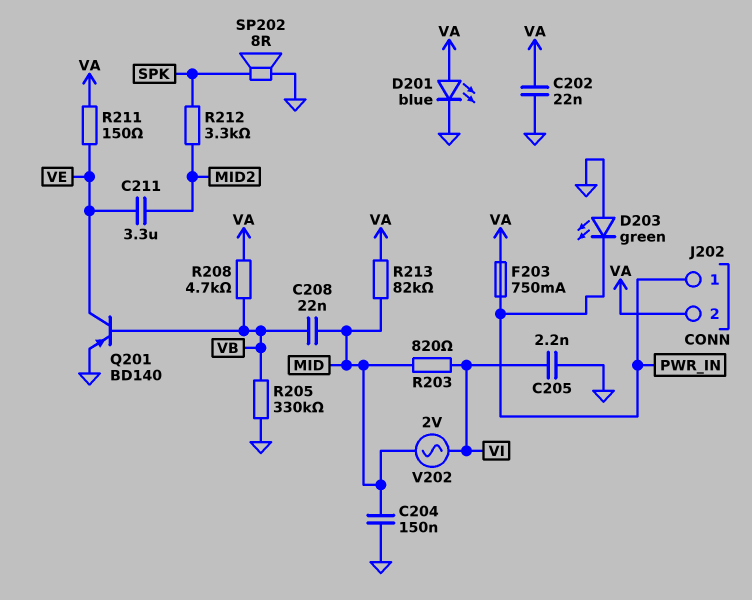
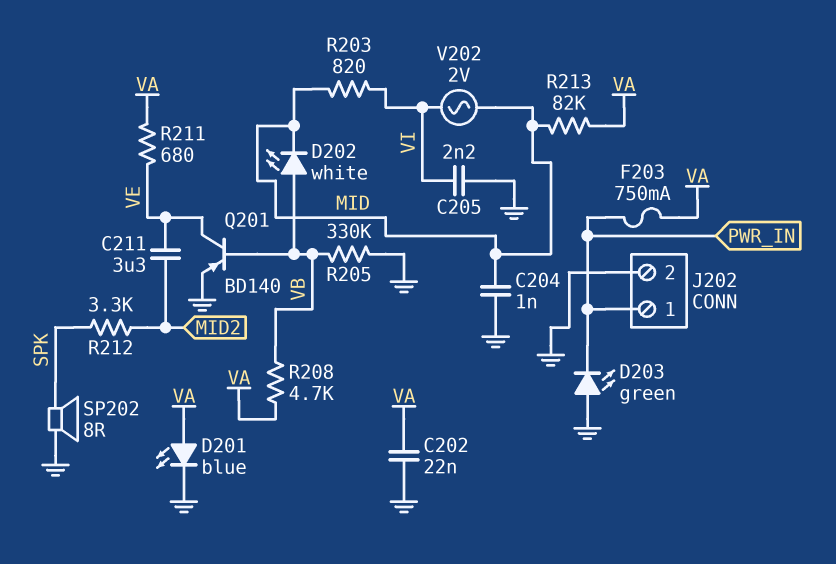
C204: 150nF (GND, MID) -> 1nF (GND, MID)
C208: 22nF (MID, VB) -> none
D202: none -> LED white (A VB, K MID)
J202 pin 2: VA -> GND
R211: 150 (VA, VE) -> 680 (VA, VE)

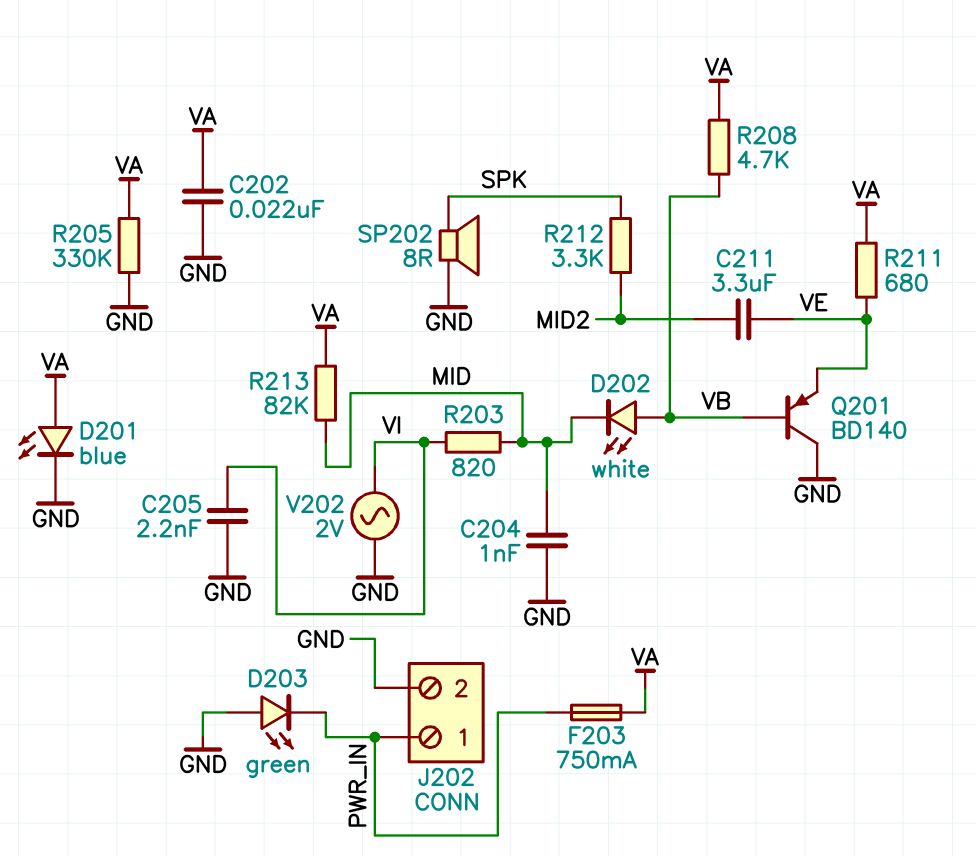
Q201: PNP BD140 (B VB, C VE, E GND) -> PNP BD140 (B VB, C GND, E VE)
R205: 330k (GND, VB) -> 330k (GND, VA)
V202: AC 2V (MID, VI) -> AC 2V (GND, VI)

